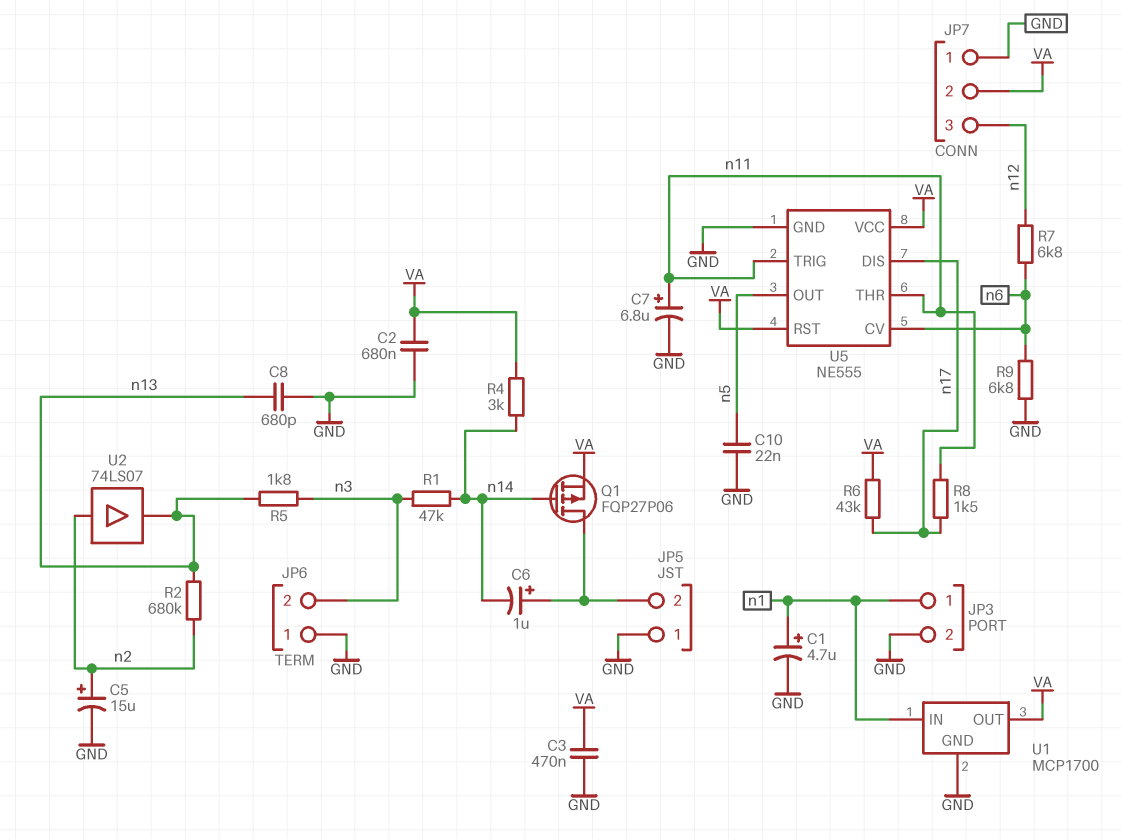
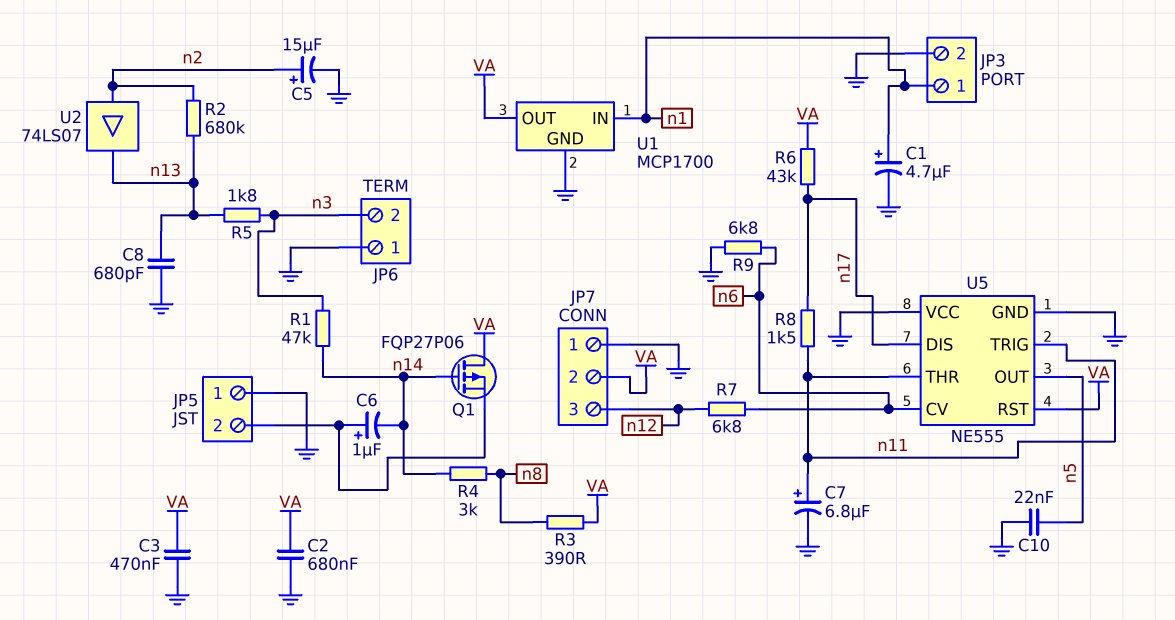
Q1: PMOS FQP27P06 (G n14, D JP5/2, S VA) -> PMOS FQP27P06 (G n14, D VA, S JP5/2)
R3: none -> 390 (VA, n8)
R4: 3k (VA, n14) -> 3k (n8, n14)
U5 pin VCC: VA -> GND

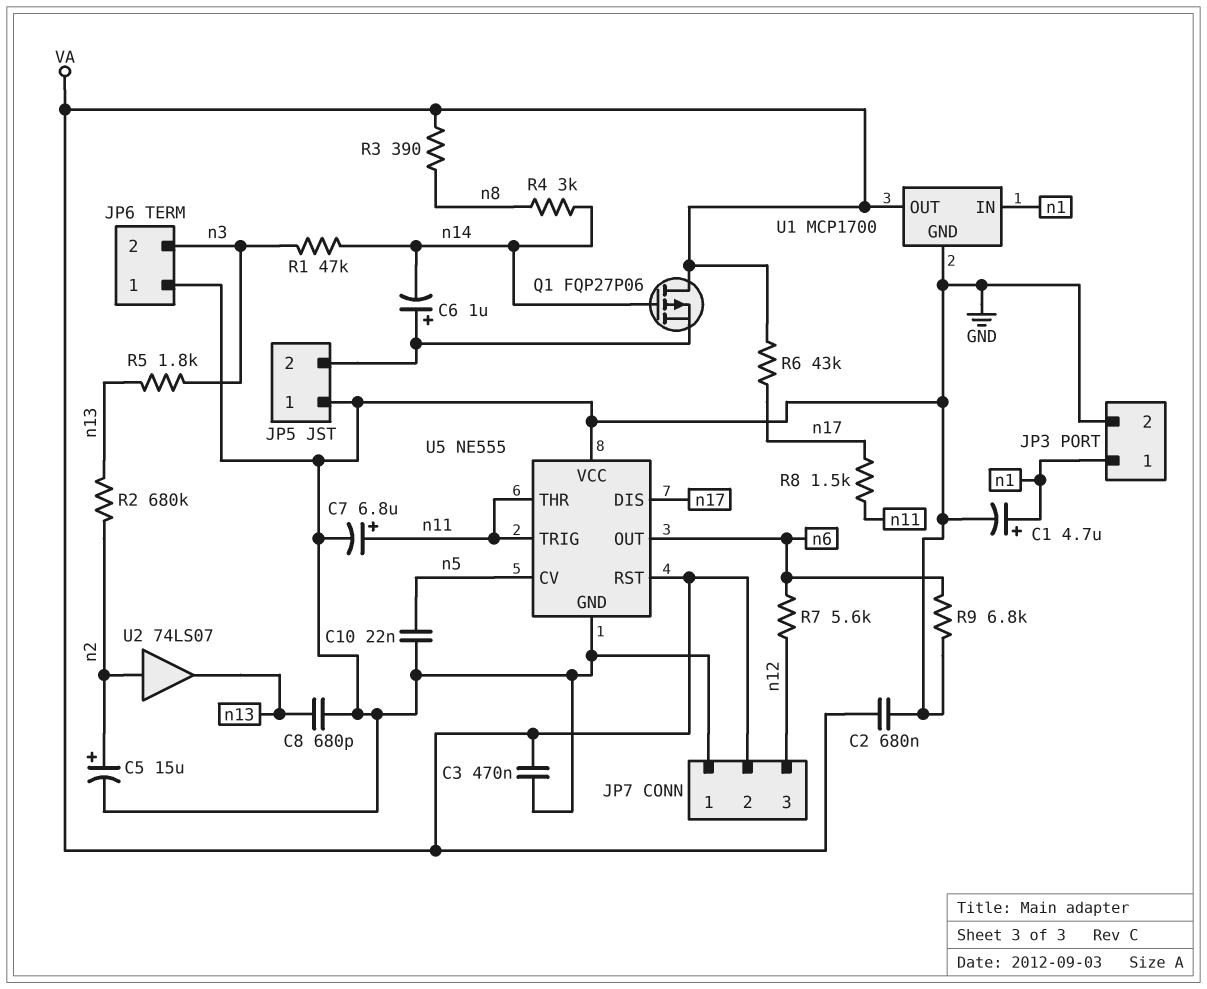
R7: 6.8k (n6, n12) -> 5.6k (n6, n12)
U5 pin CV: n6 -> n5
U5 pin OUT: n5 -> n6

